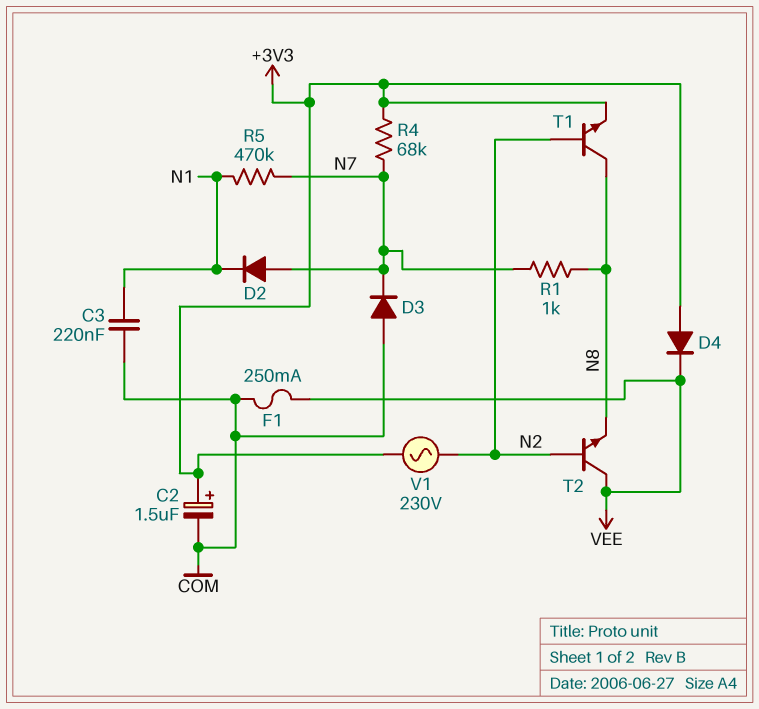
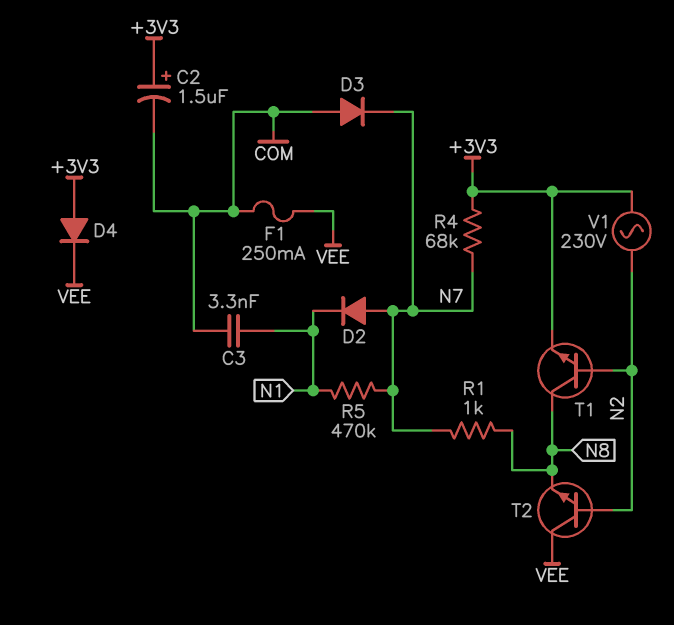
C3: 220nF (COM, N1) -> 3.3nF (COM, N1)

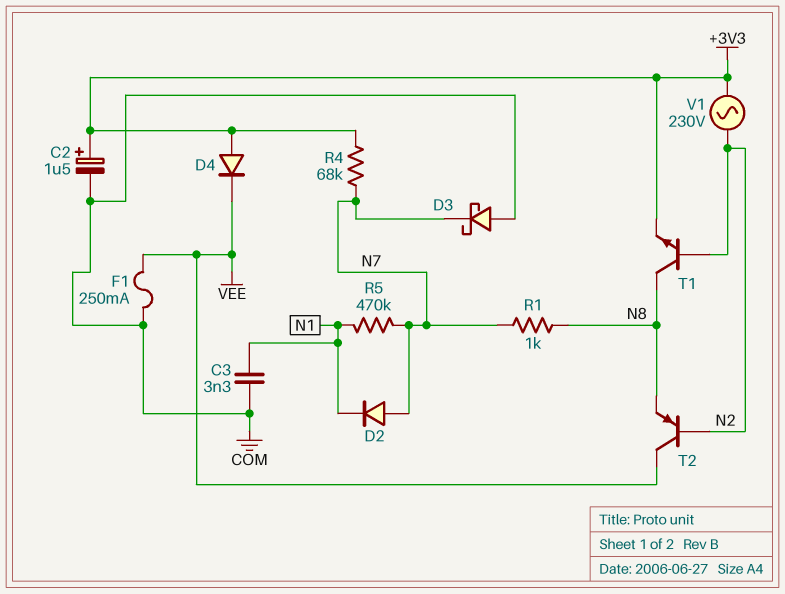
D3: diode (A COM, K N7) -> schottky (A COM, K N7)
T2: NPN (B N2, C VEE, E N8) -> PNP (B N2, C VEE, E N8)

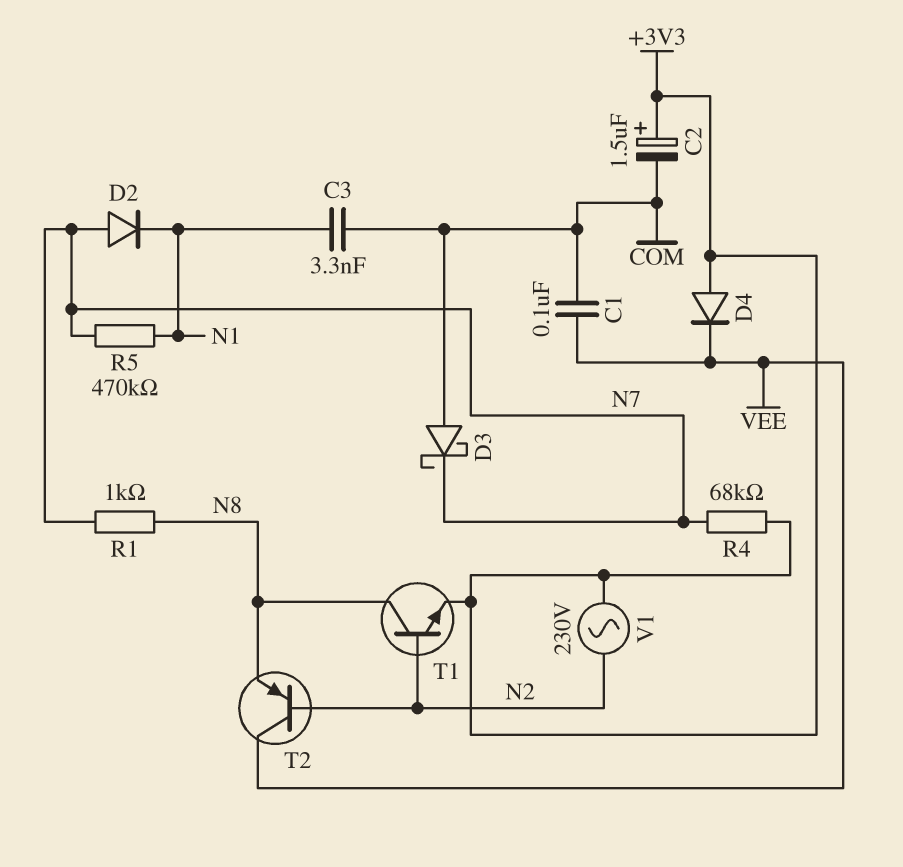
C1: none -> 100nF (COM, VEE)
F1: 250mA (COM, VEE) -> none

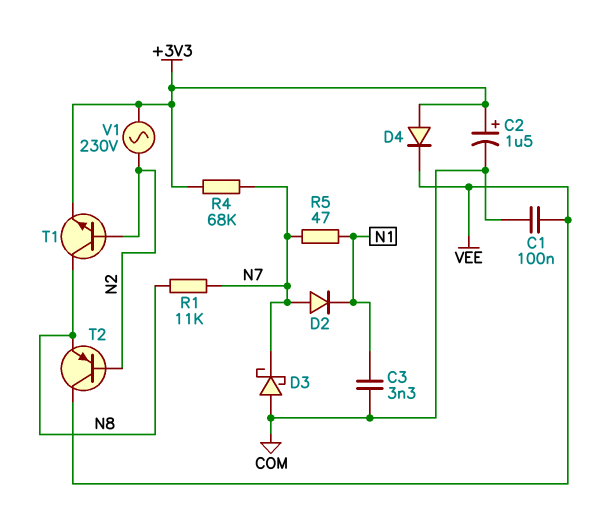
R1: 1k (N7, N8) -> 11k (N7, N8)
R5: 470k (N1, N7) -> 47 (N1, N7)

